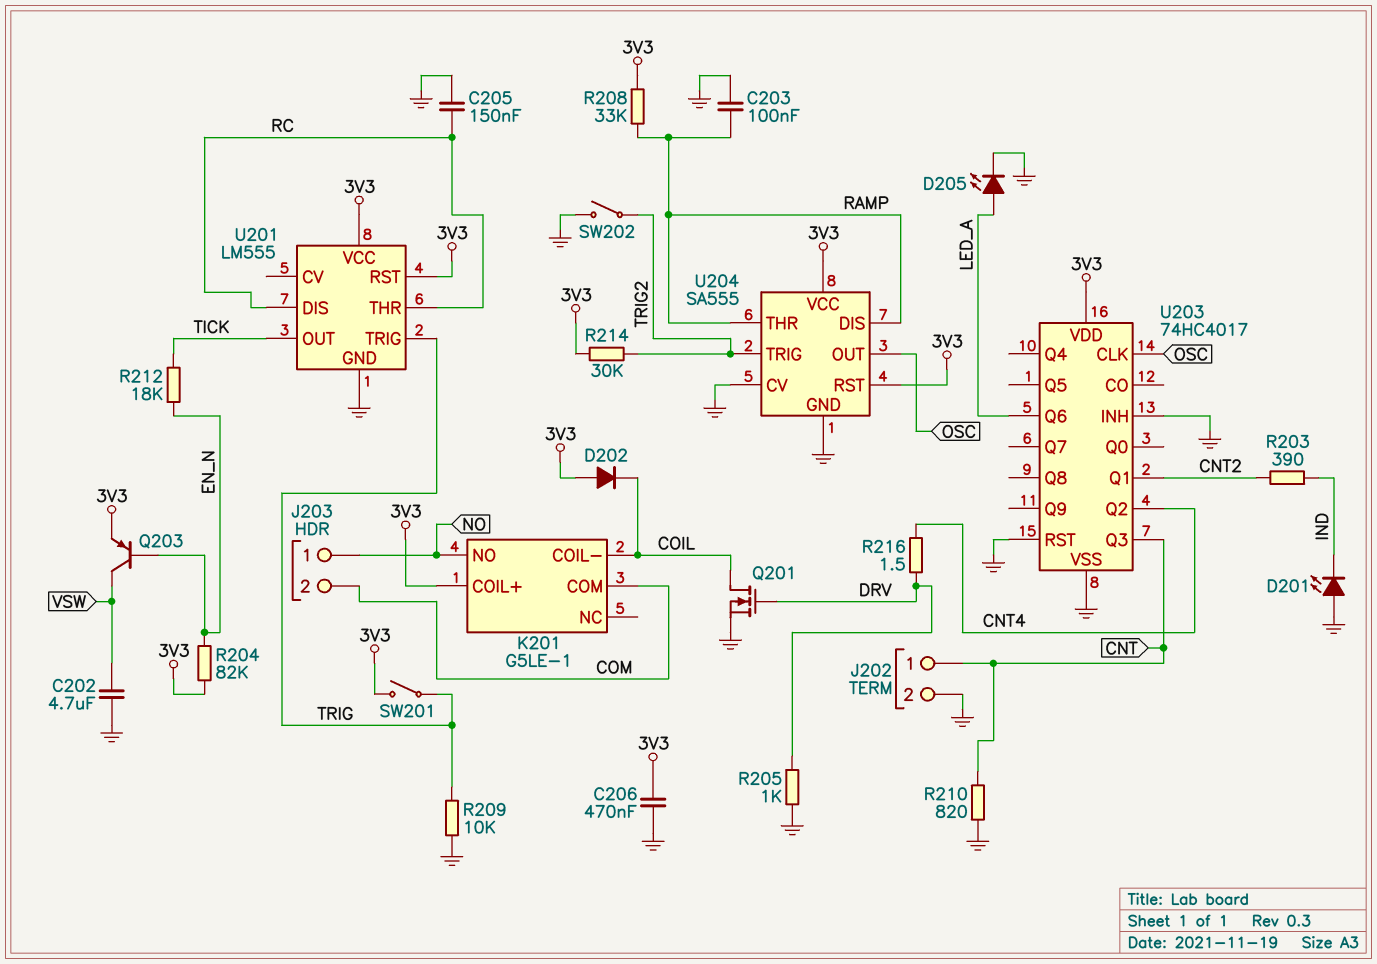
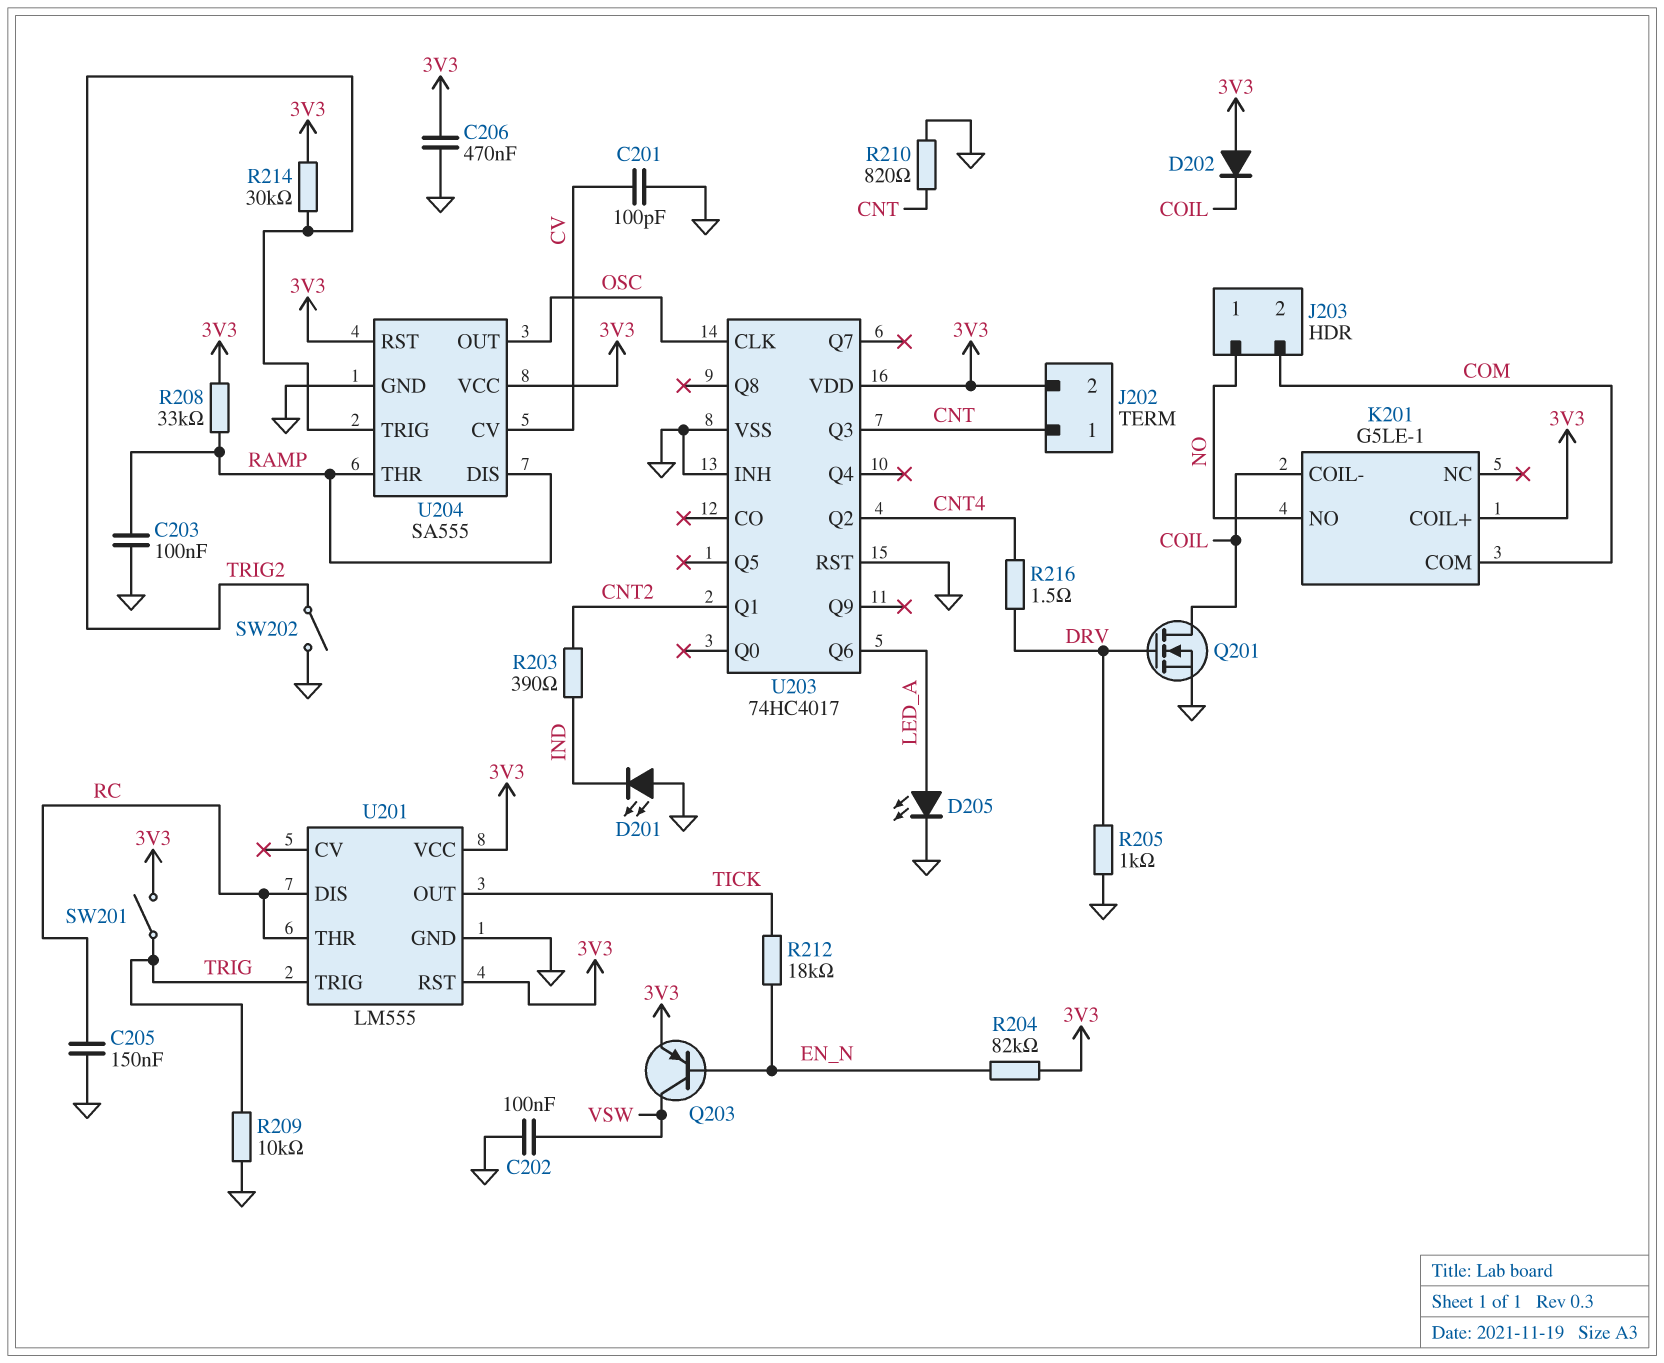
C201: none -> 100pF (CV, GND)
C202: 4.7uF (GND, VSW) -> 100nF (GND, VSW)
J202 pin 2: GND -> 3V3
U204 pin CV: GND -> CV

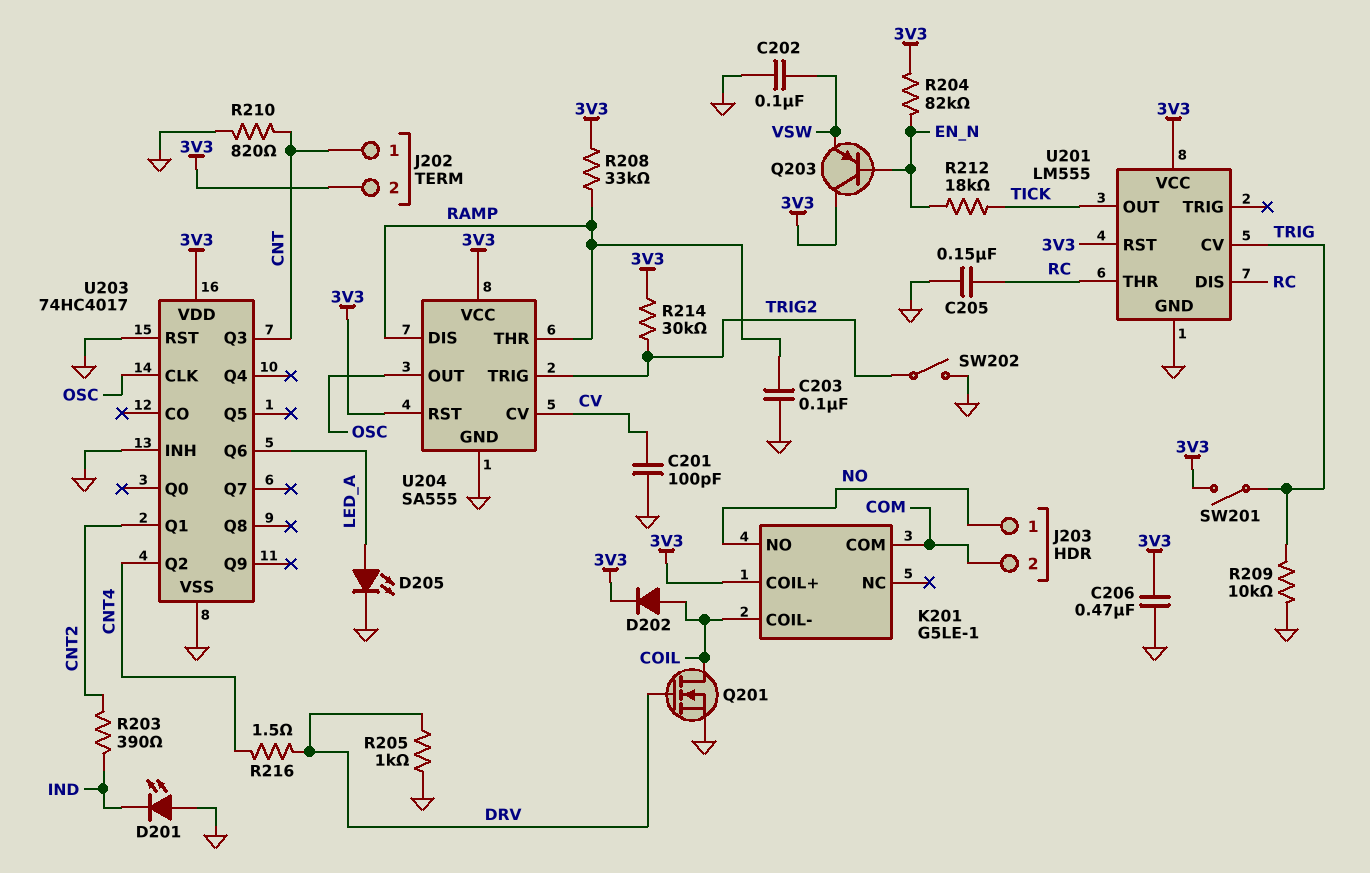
D202: diode (A 3V3, K COIL) -> diode (A COIL, K 3V3)
Q203: PNP (B EN_N, C VSW, E 3V3) -> PNP (B EN_N, C 3V3, E VSW)
U201 pin CV: none -> TRIG
U201 pin TRIG: TRIG -> none

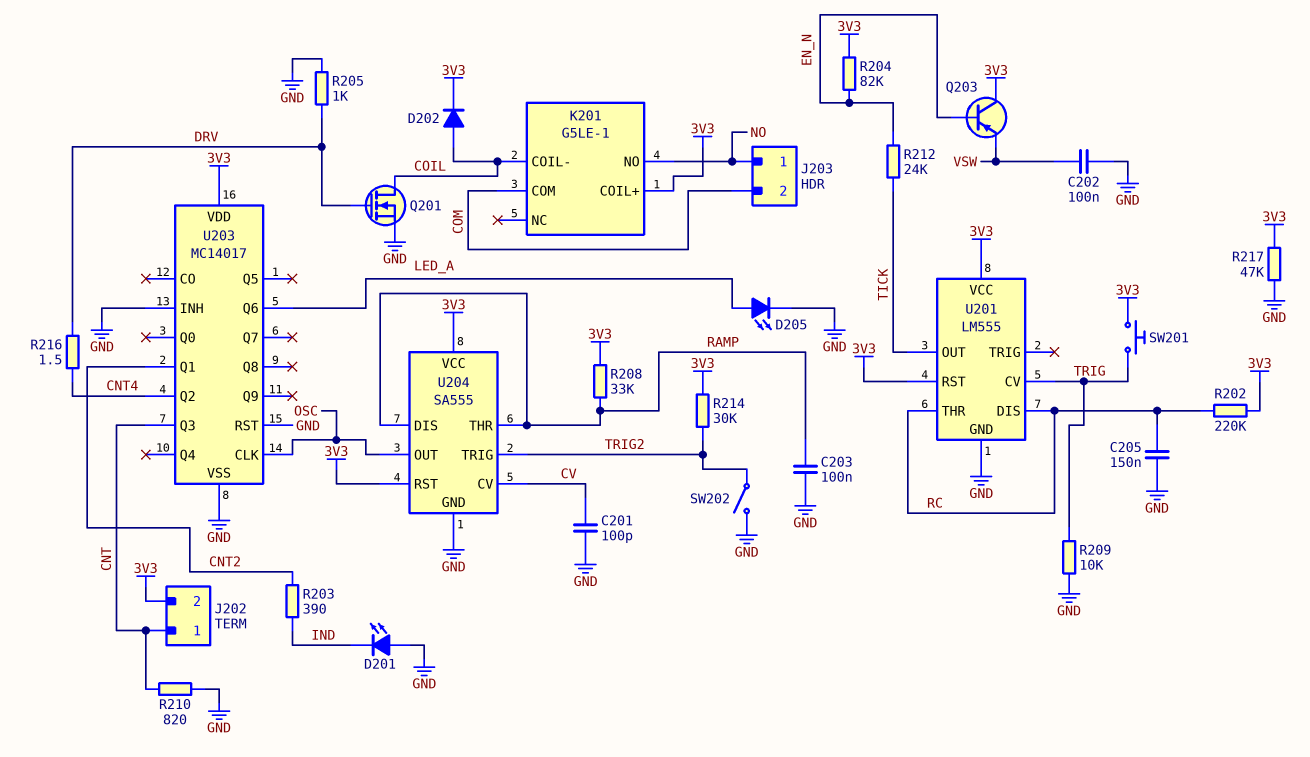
C206: 470nF (3V3, GND) -> none
R202: none -> 220k (3V3, RC)
R212: 18k (EN_N, TICK) -> 24k (EN_N, TICK)
R217: none -> 47k (3V3, GND)
SW201: switch (3V3, TRIG) -> button (3V3, TRIG)
U203: 74HC4017 -> MC14017

